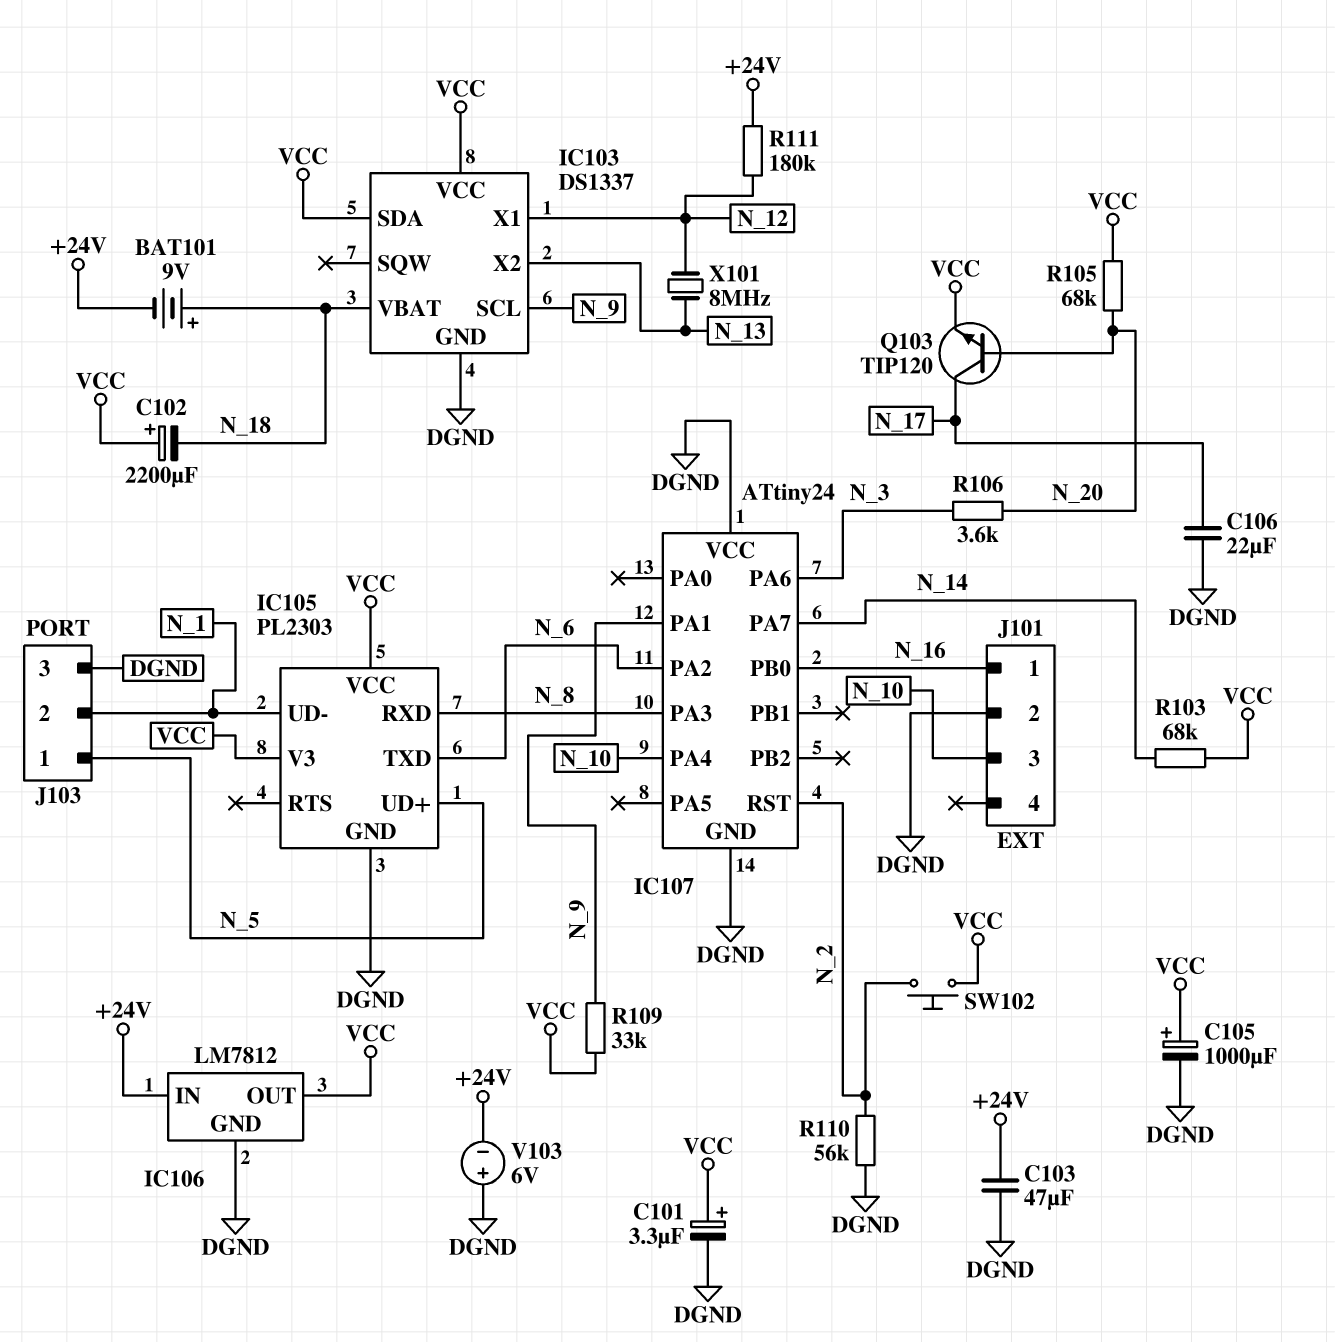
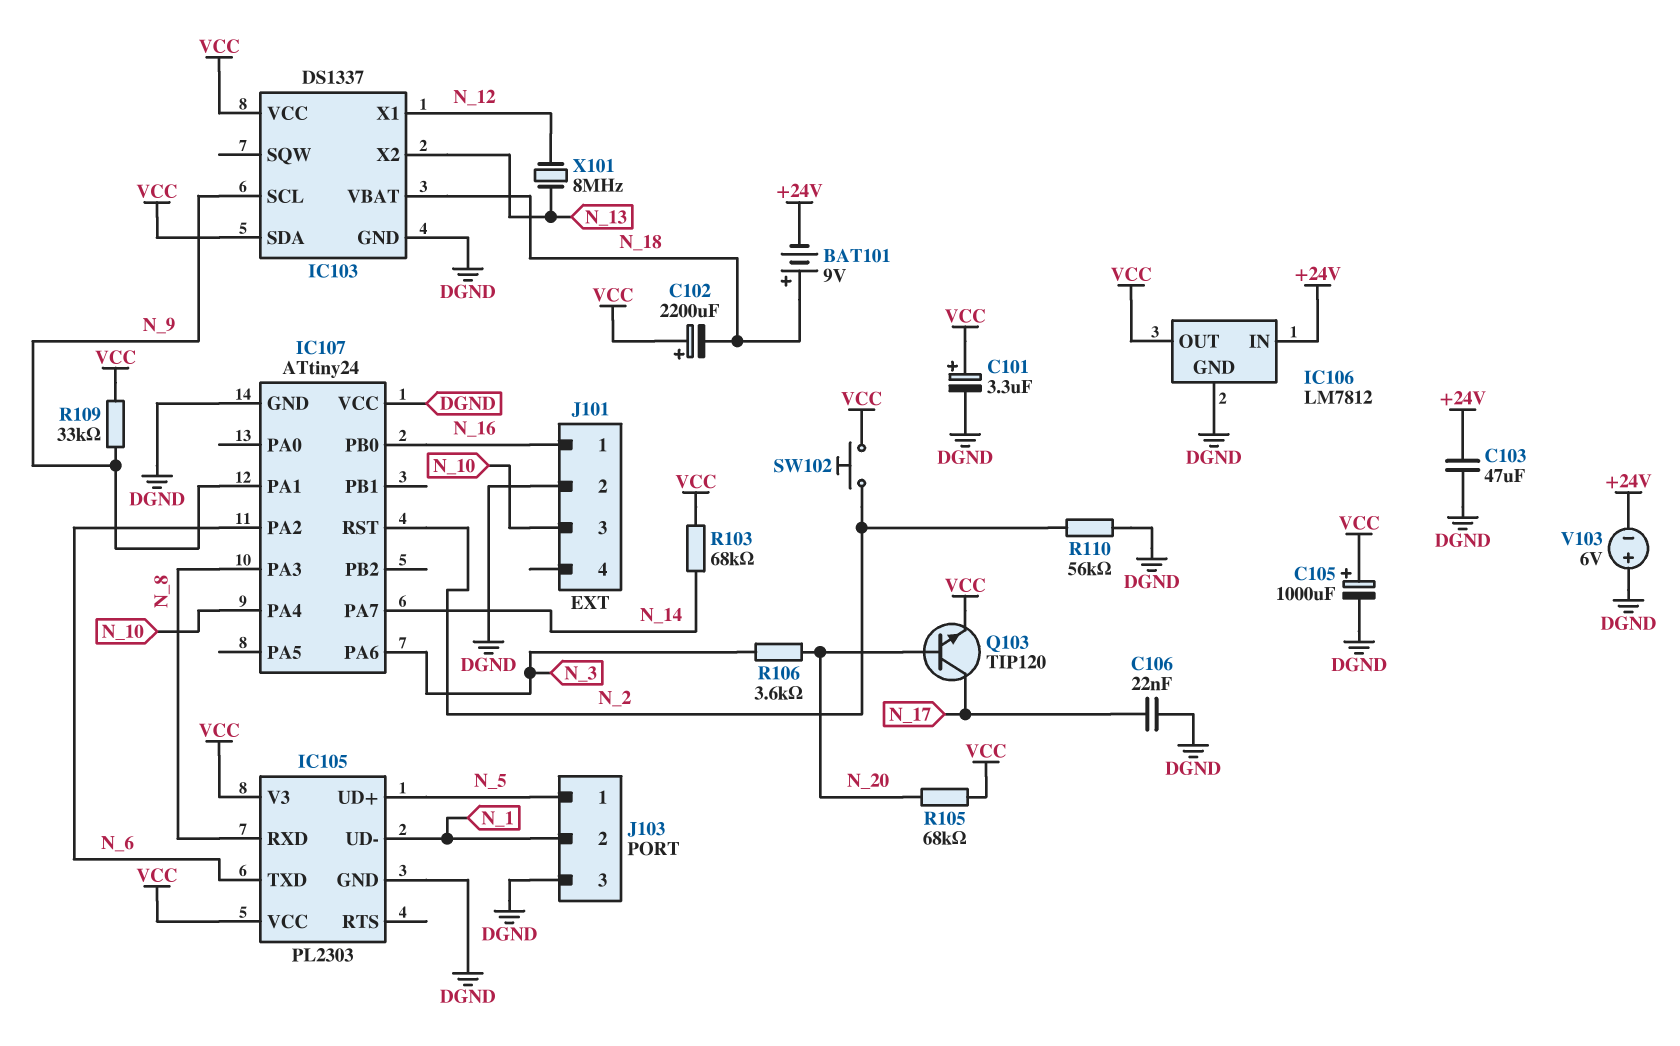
C106: 22uF (DGND, N_17) -> 22nF (DGND, N_17)
R111: 180k (+24V, N_12) -> none

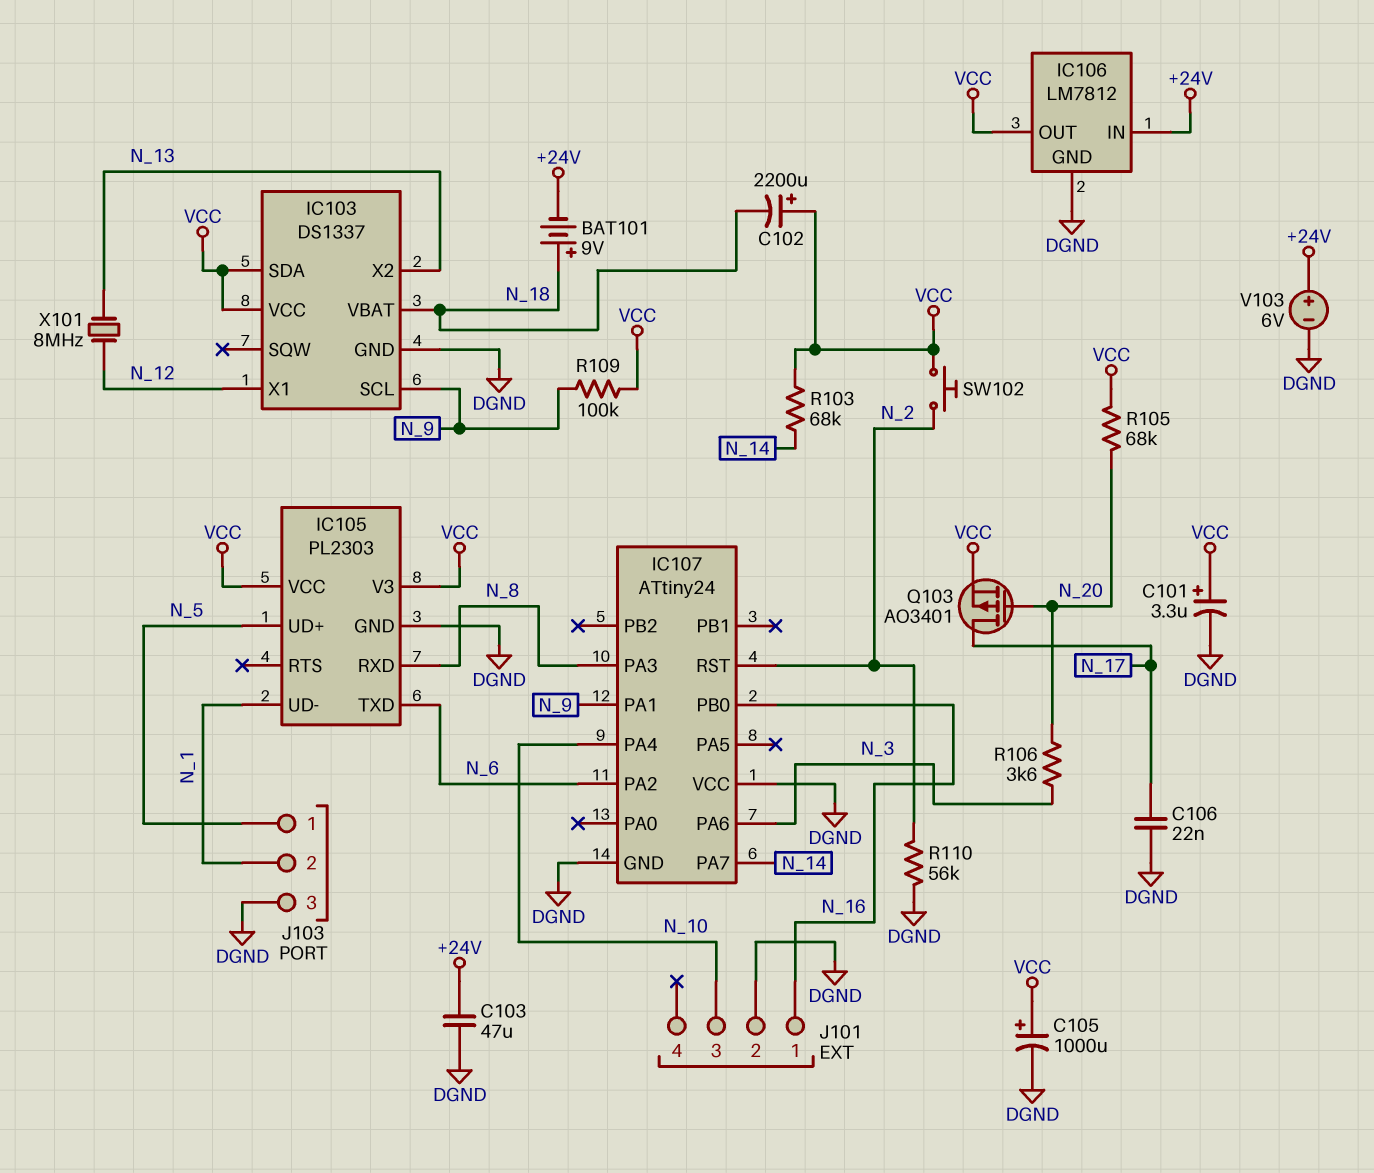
Q103: NPN TIP120 (B N_20, C N_17, E VCC) -> PMOS AO3401 (G N_20, D N_17, S VCC)
R109: 33k (N_9, VCC) -> 100k (N_9, VCC)
V103: 6V (plus DGND, minus +24V) -> 6V (plus +24V, minus DGND)

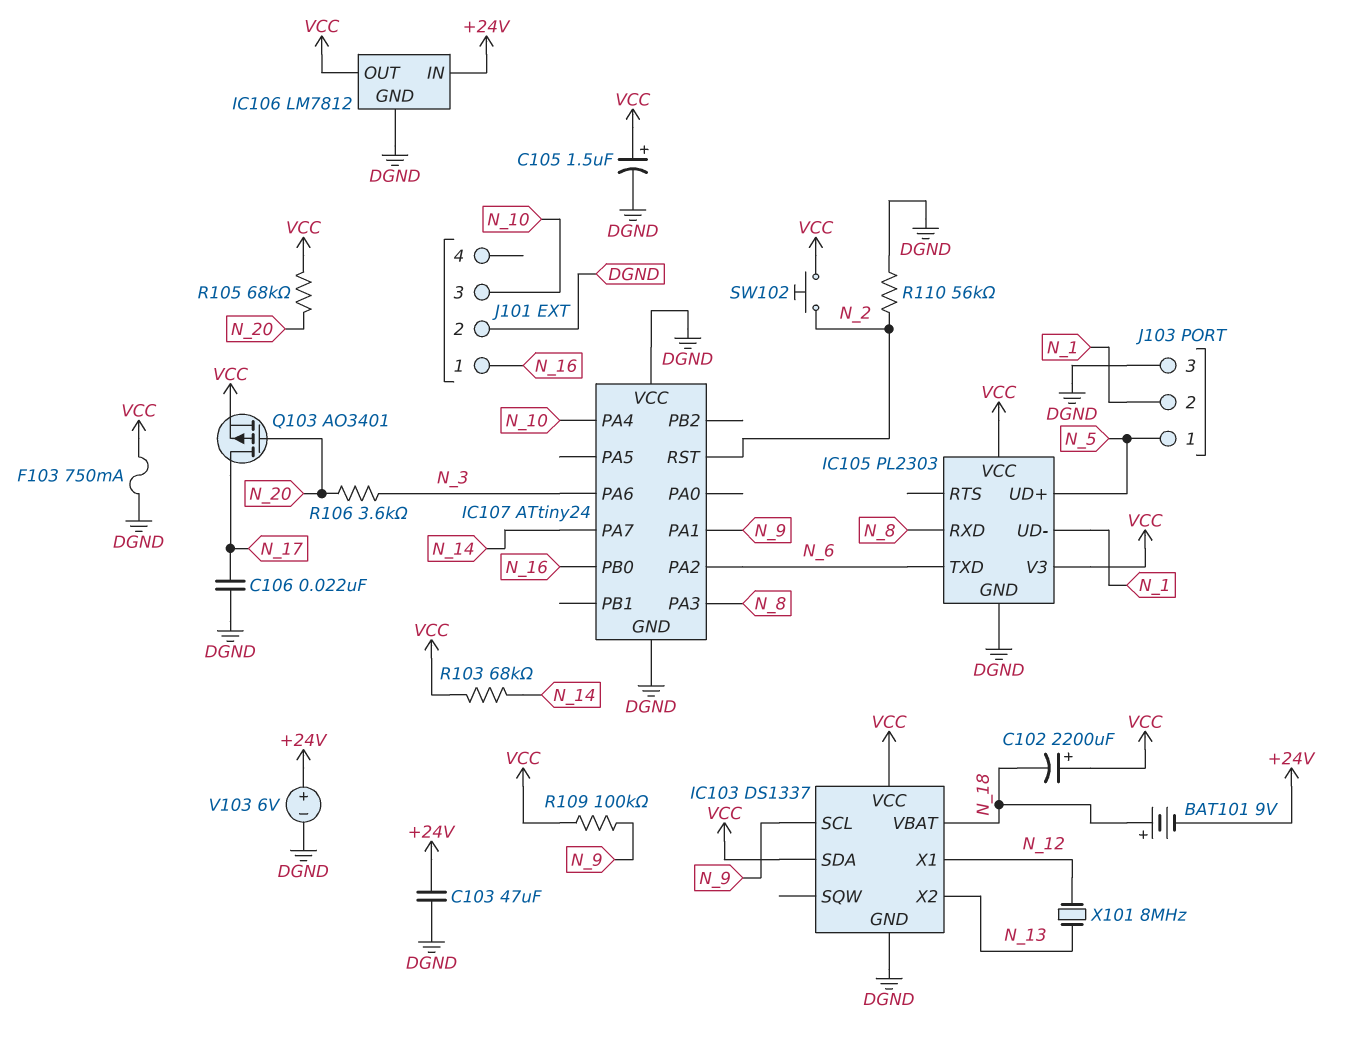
C101: 3.3uF (plus VCC, minus DGND) -> none
C105: 1000uF (plus VCC, minus DGND) -> 1.5uF (plus VCC, minus DGND)
F103: none -> 750mA (DGND, VCC)

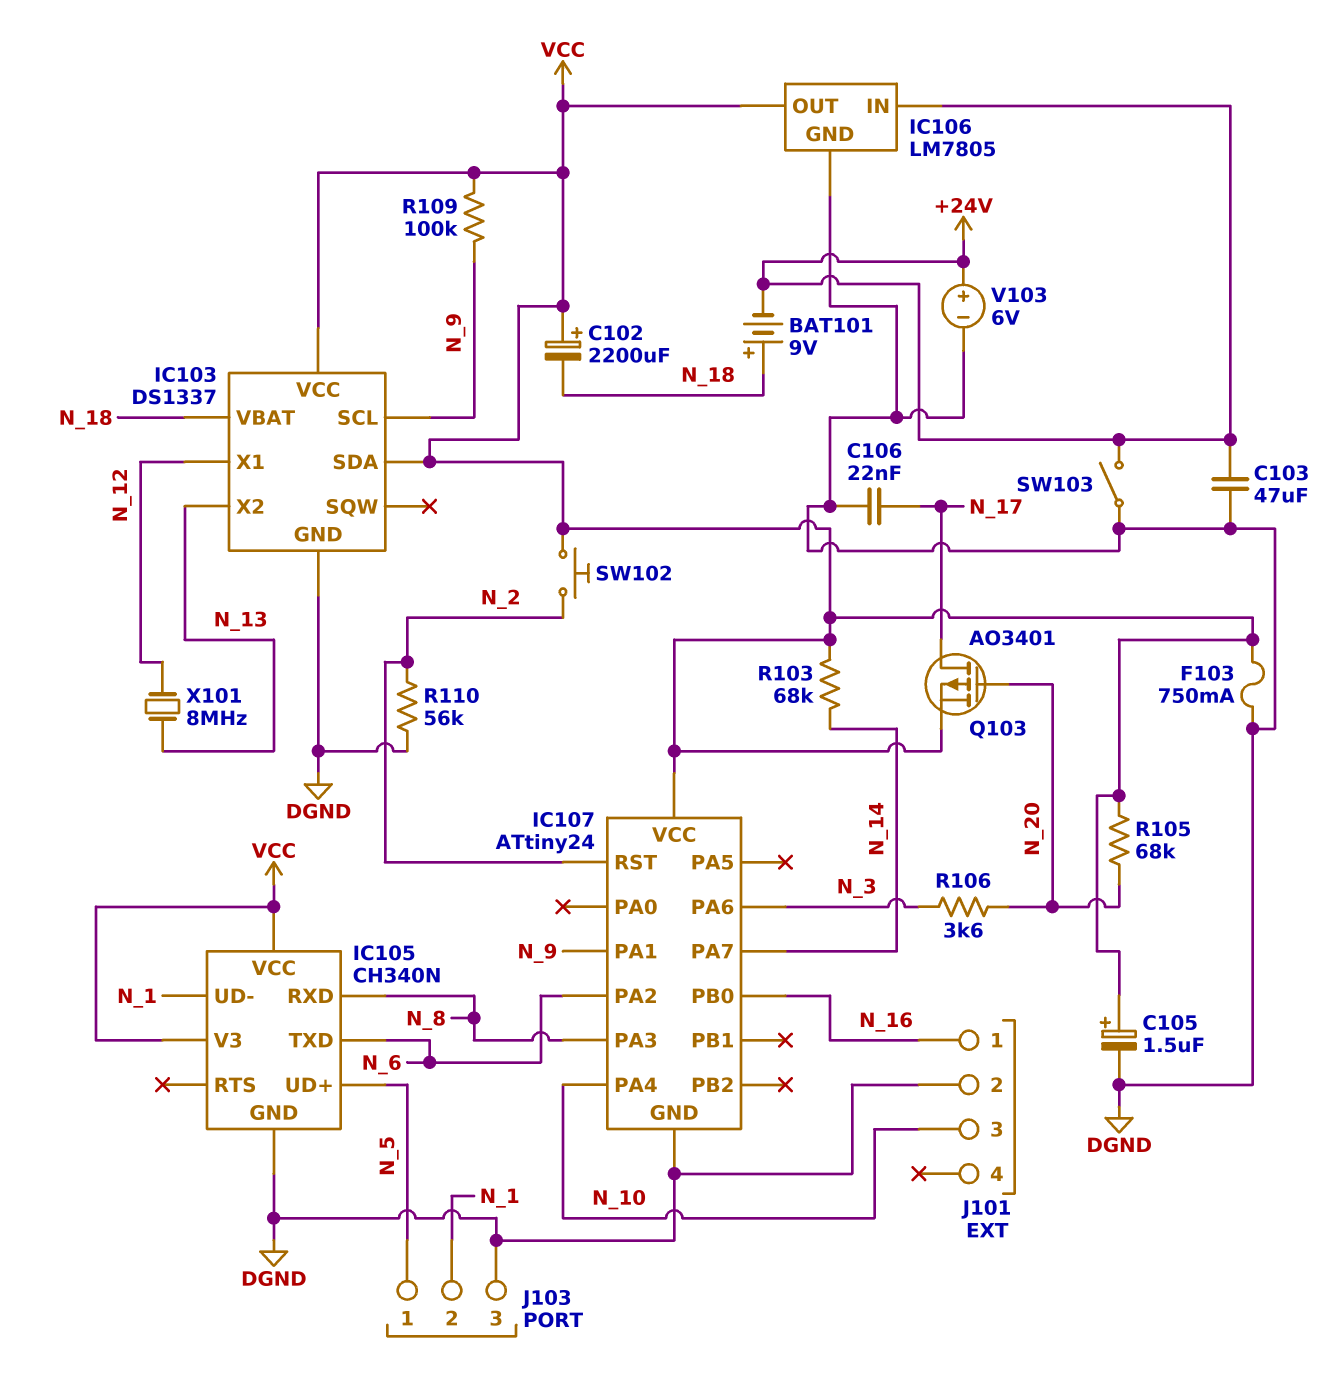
IC105: PL2303 -> CH340N
IC106: LM7812 -> LM7805
IC107 pin VCC: DGND -> VCC
SW103: none -> switch (+24V, DGND)

